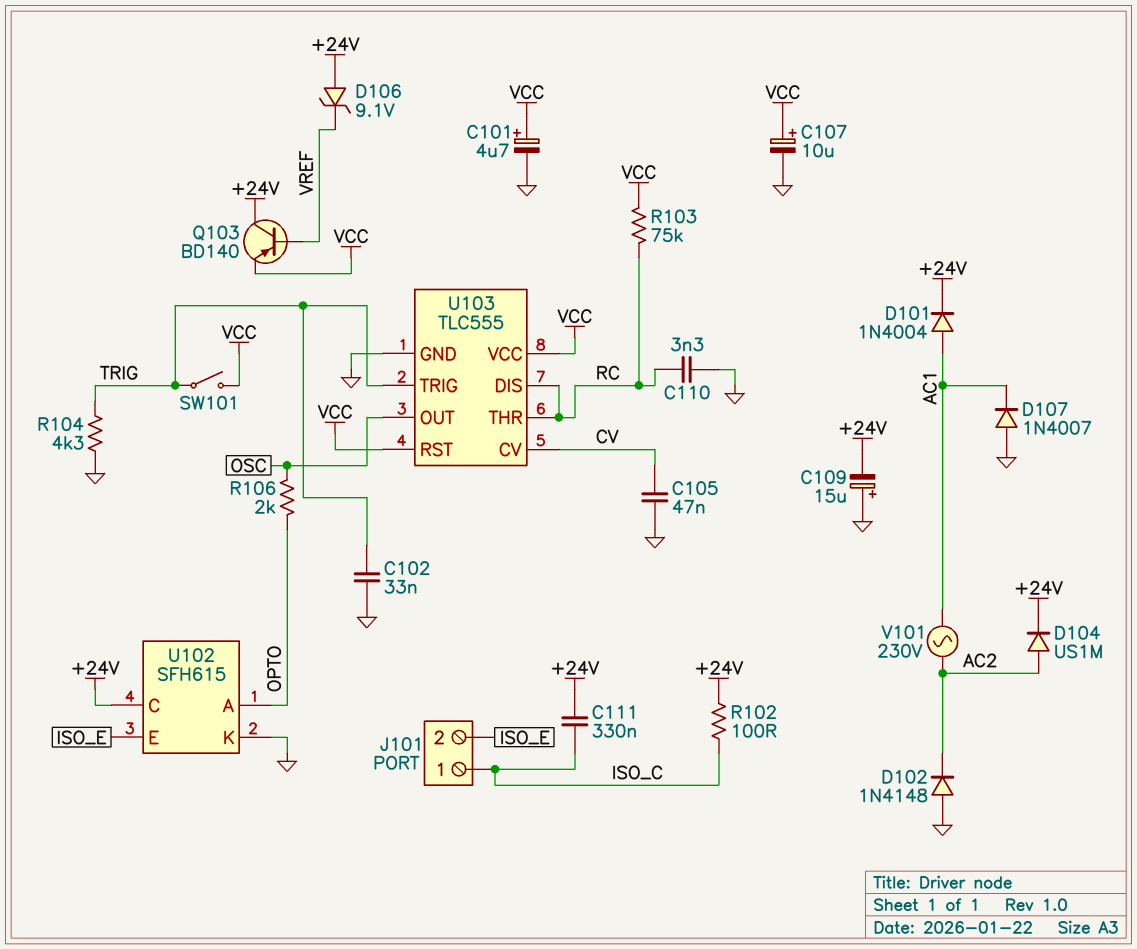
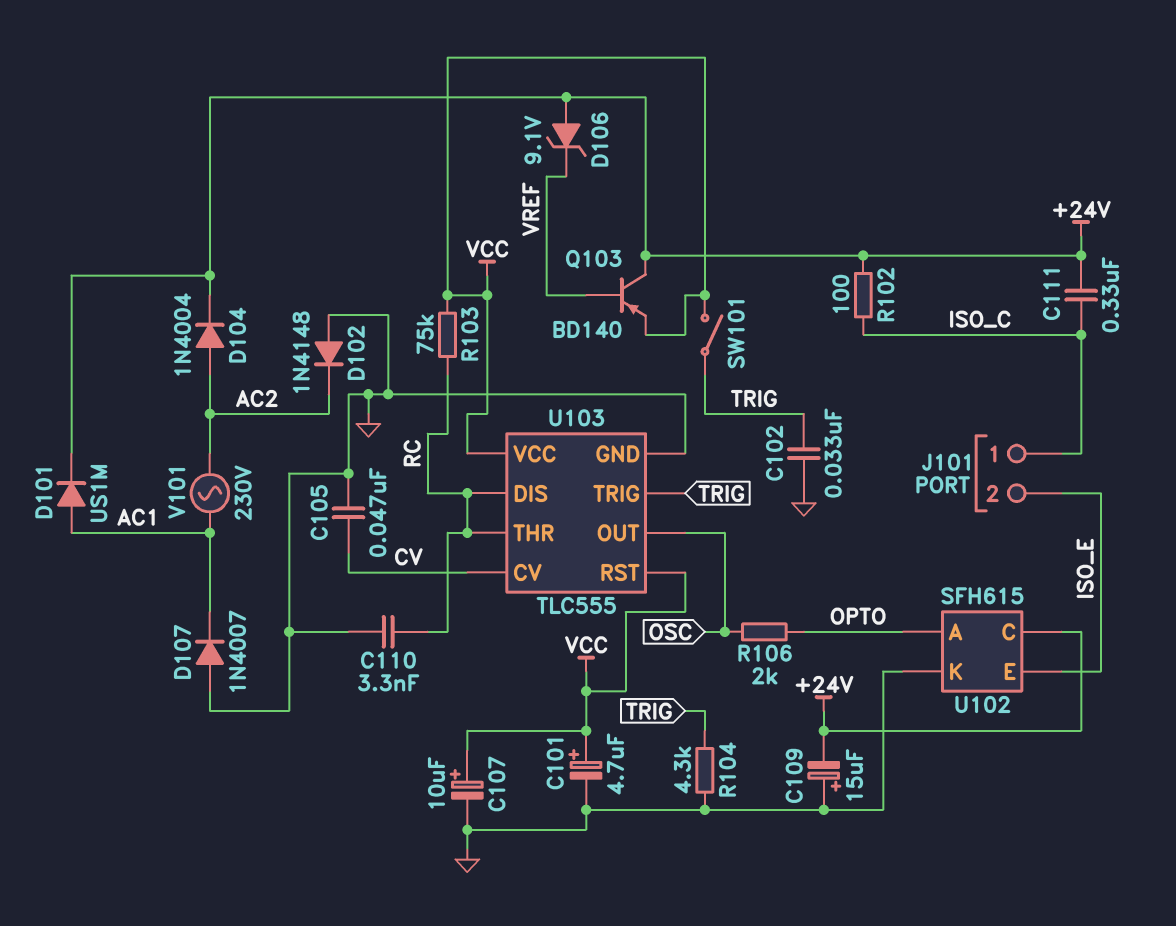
D101: diode 1N4004 (A AC1, K +24V) -> diode US1M (A AC1, K +24V)
D104: diode US1M (A AC2, K +24V) -> diode 1N4004 (A AC2, K +24V)

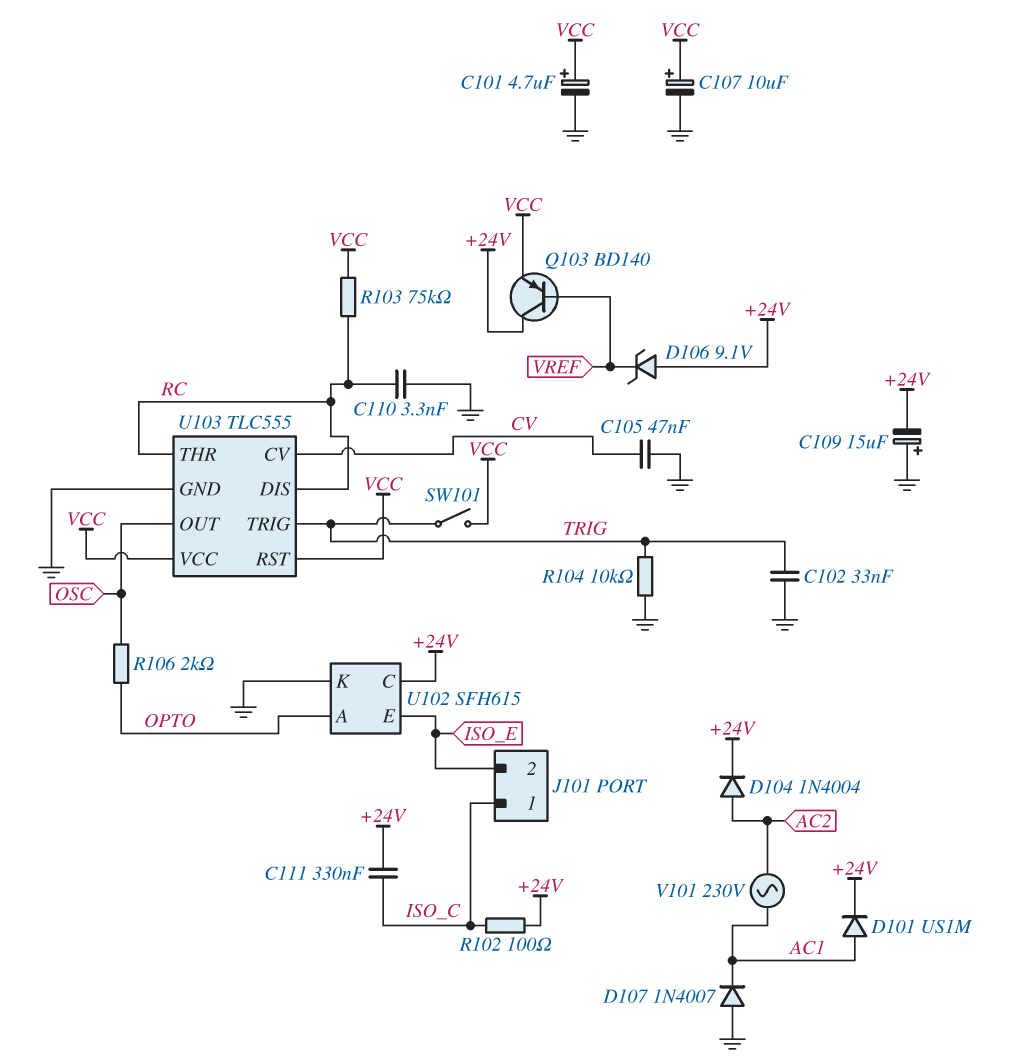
D102: diode 1N4148 (A GND, K AC2) -> none
R104: 4.3k (GND, TRIG) -> 10k (GND, TRIG)

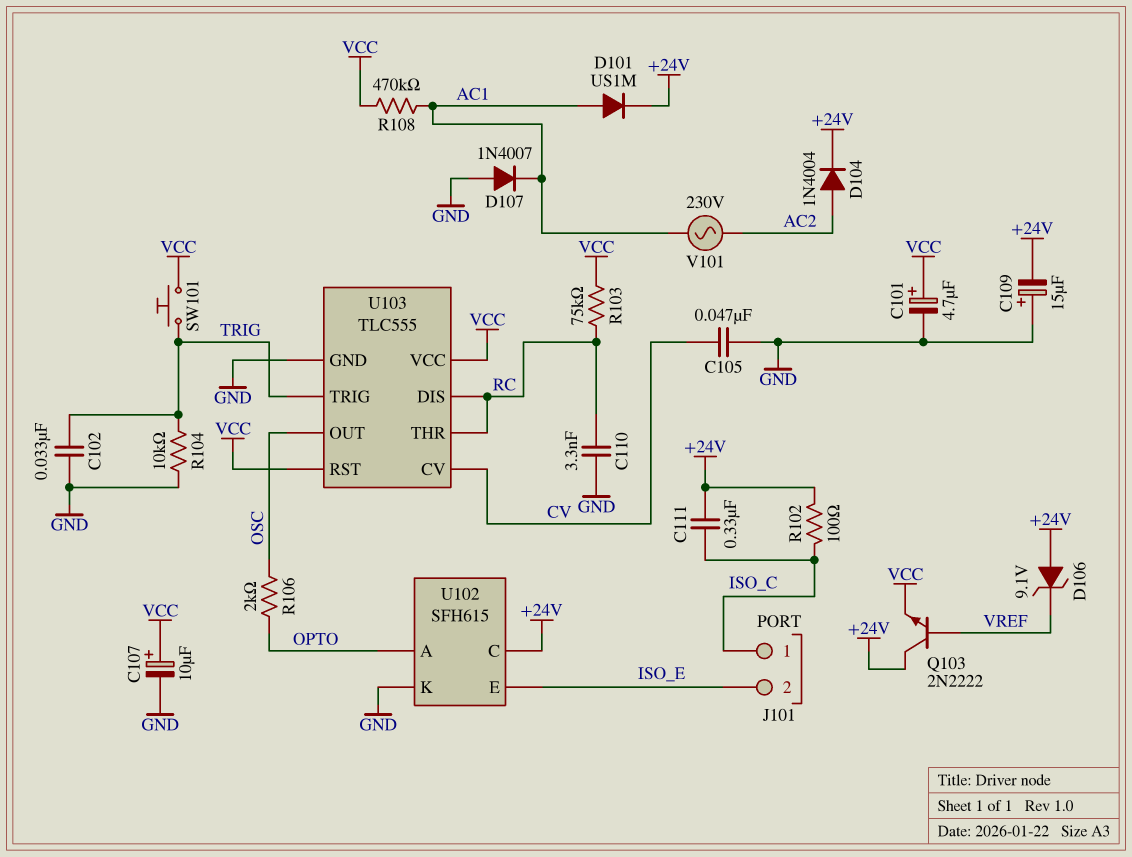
Q103: PNP BD140 (B VREF, C +24V, E VCC) -> NPN 2N2222 (B VREF, C +24V, E VCC)
R108: none -> 470k (AC1, VCC)
SW101: switch (TRIG, VCC) -> button (TRIG, VCC)

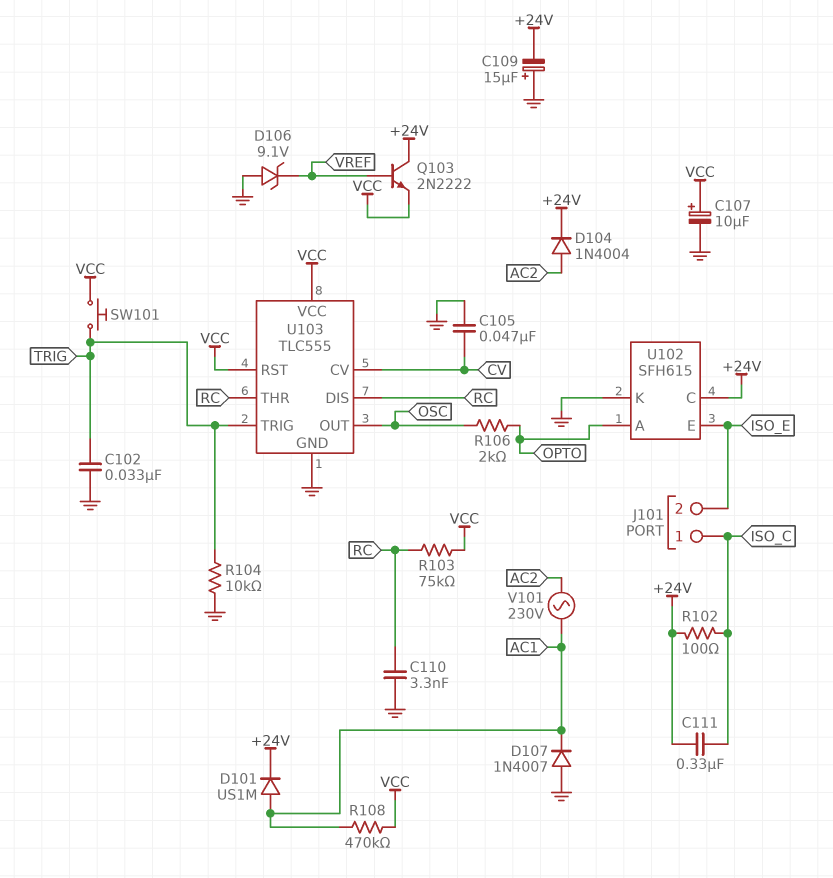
C101: 4.7uF (plus VCC, minus GND) -> none
D106: zener 9.1V (A +24V, K VREF) -> zener 9.1V (A GND, K VREF)

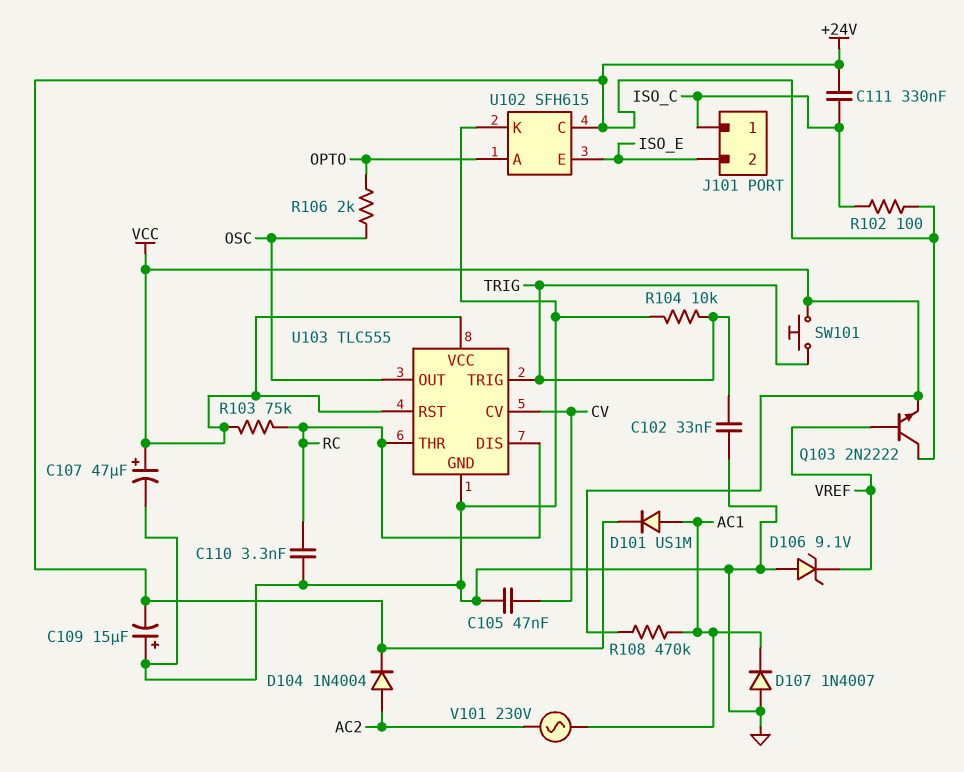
C107: 10uF (plus VCC, minus GND) -> 47uF (plus VCC, minus GND)

